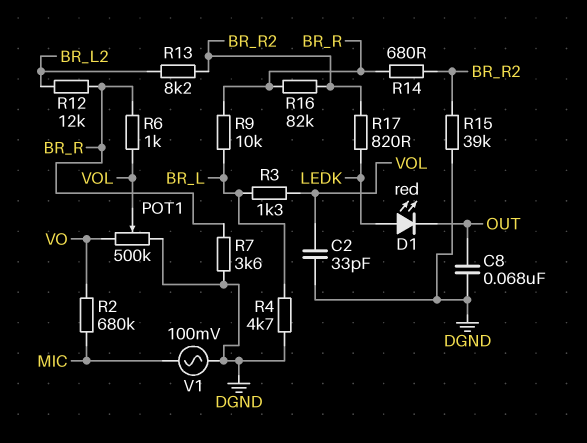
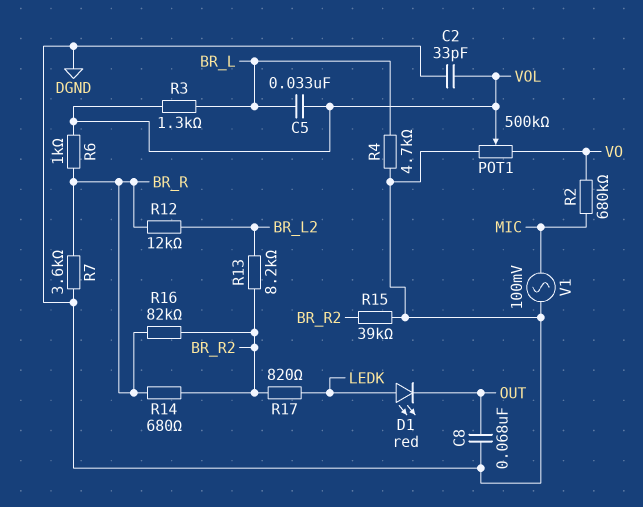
C5: none -> 33nF (BR_L, VOL)
R9: 10k (BR_L, BR_R) -> none

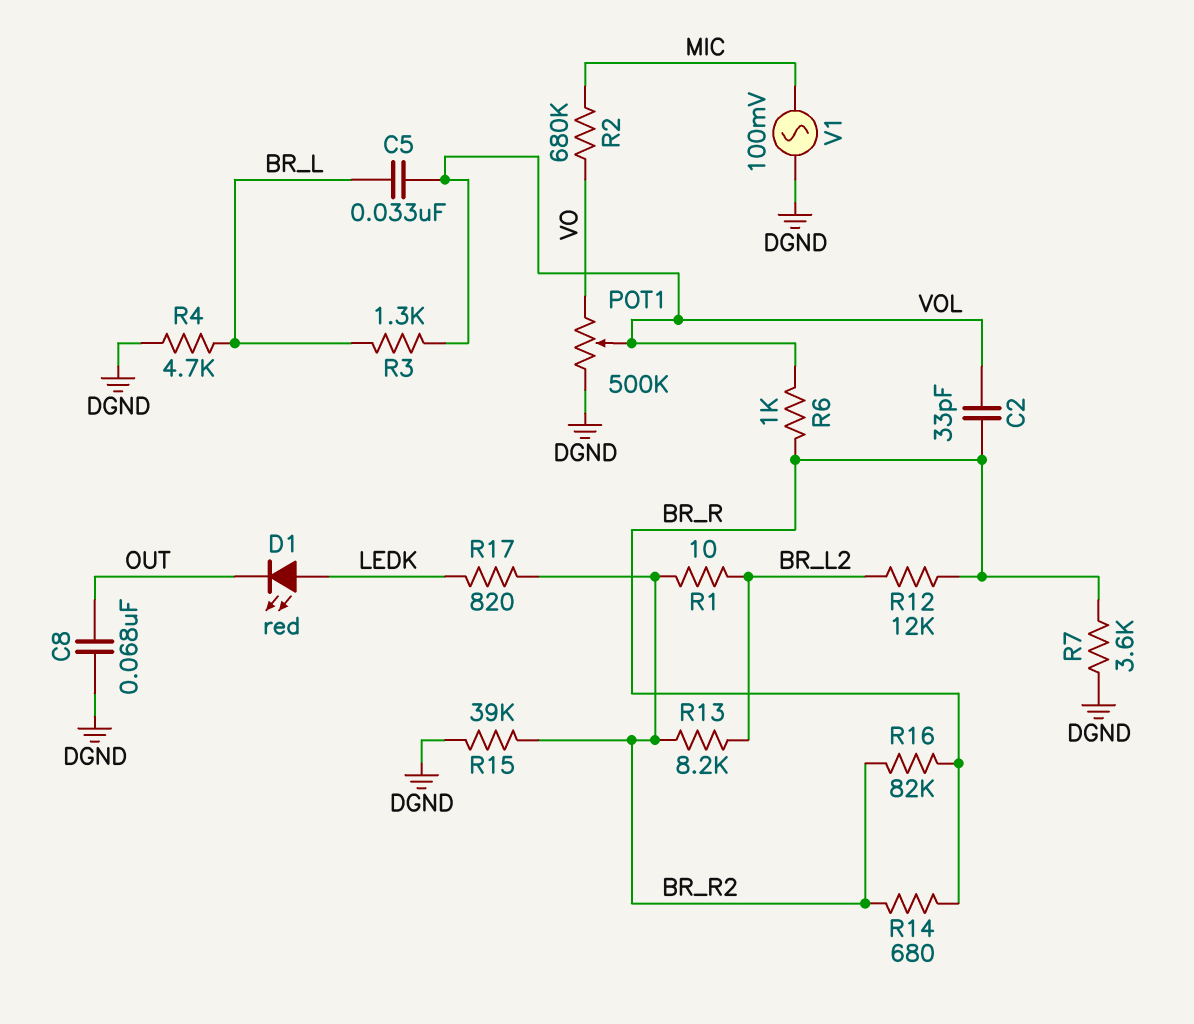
C2: 33pF (DGND, VOL) -> 33pF (BR_R, VOL)
R1: none -> 10 (BR_L2, BR_R2)

